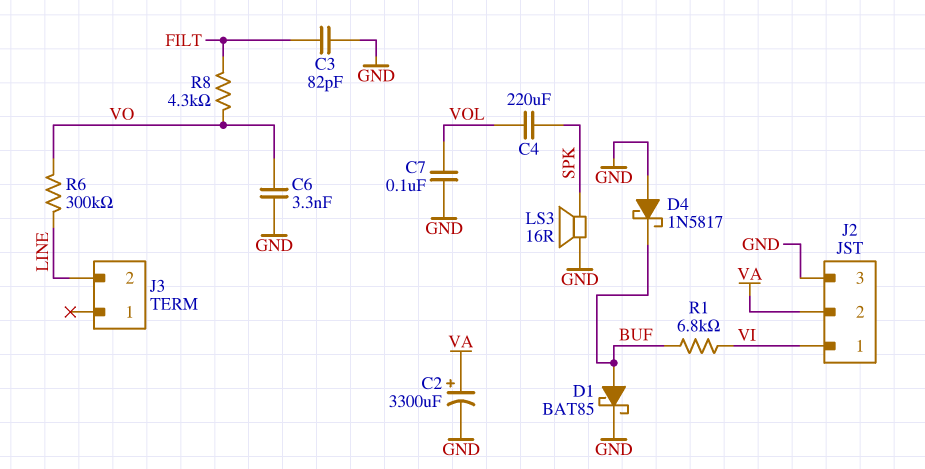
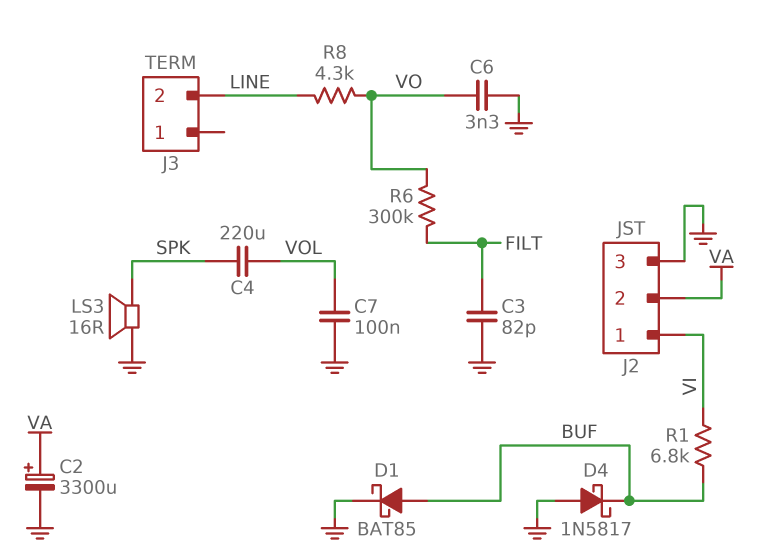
R6: 300k (LINE, VO) -> 300k (FILT, VO)
R8: 4.3k (FILT, VO) -> 4.3k (LINE, VO)

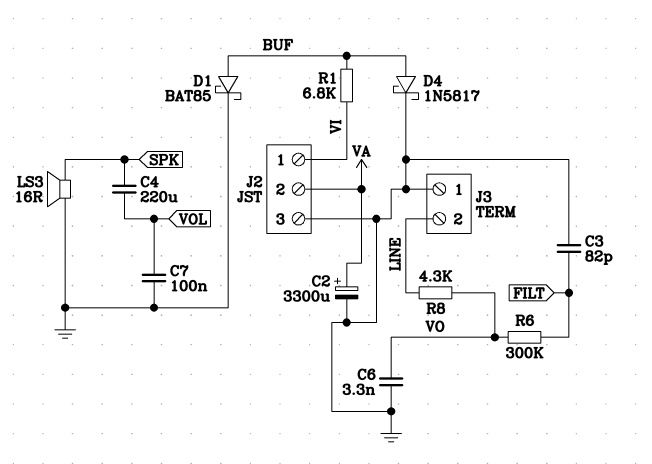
D4: schottky 1N5817 (A GND, K BUF) -> schottky 1N5817 (A BUF, K GND)
J3 pin 1: none -> GND

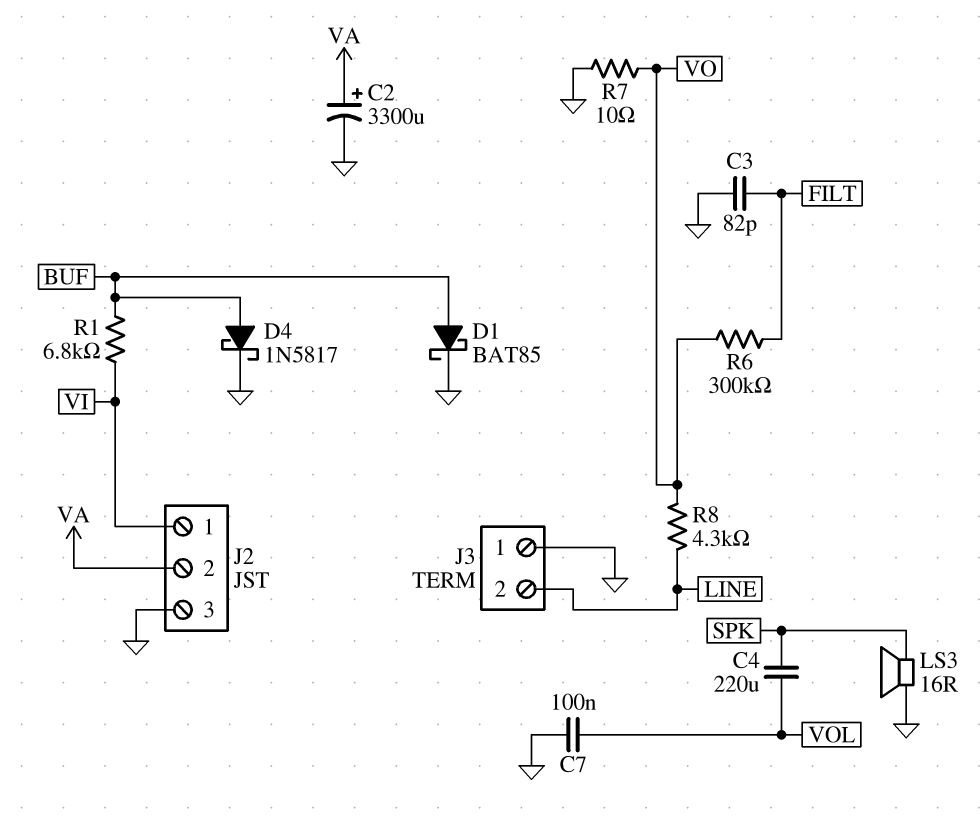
C6: 3.3nF (GND, VO) -> none
R7: none -> 10 (GND, VO)

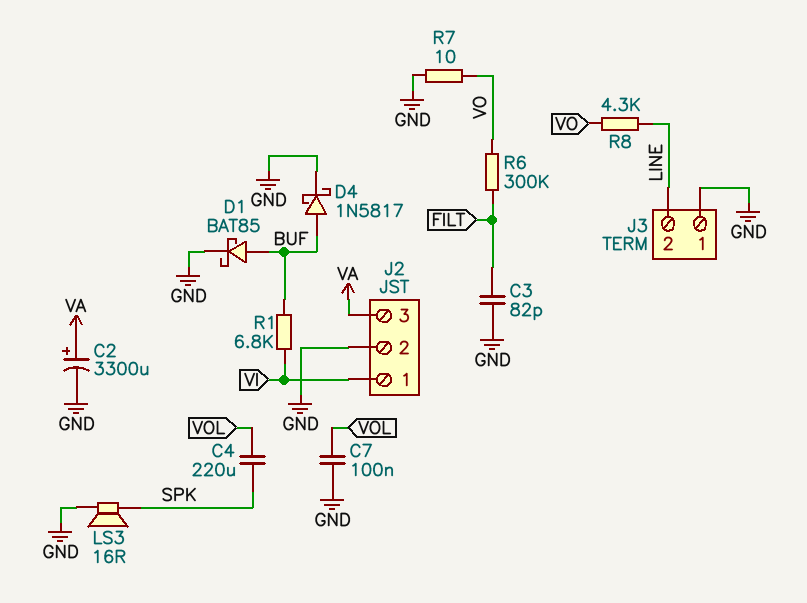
J2 pin 2: VA -> GND
J2 pin 3: GND -> VA

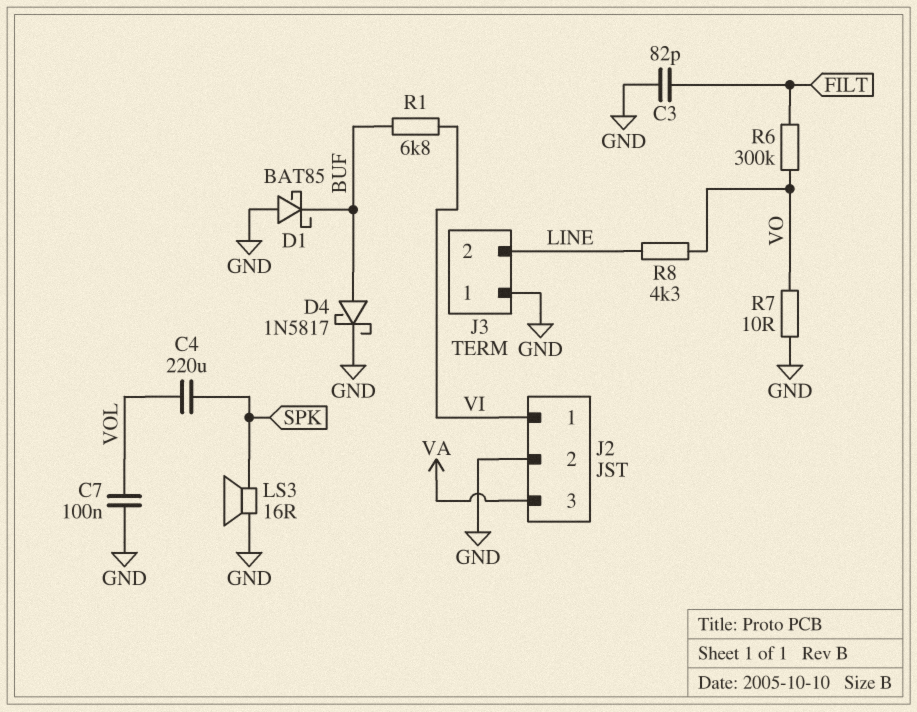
C2: 3300uF (plus VA, minus GND) -> none
D1: schottky BAT85 (A BUF, K GND) -> schottky BAT85 (A GND, K BUF)

